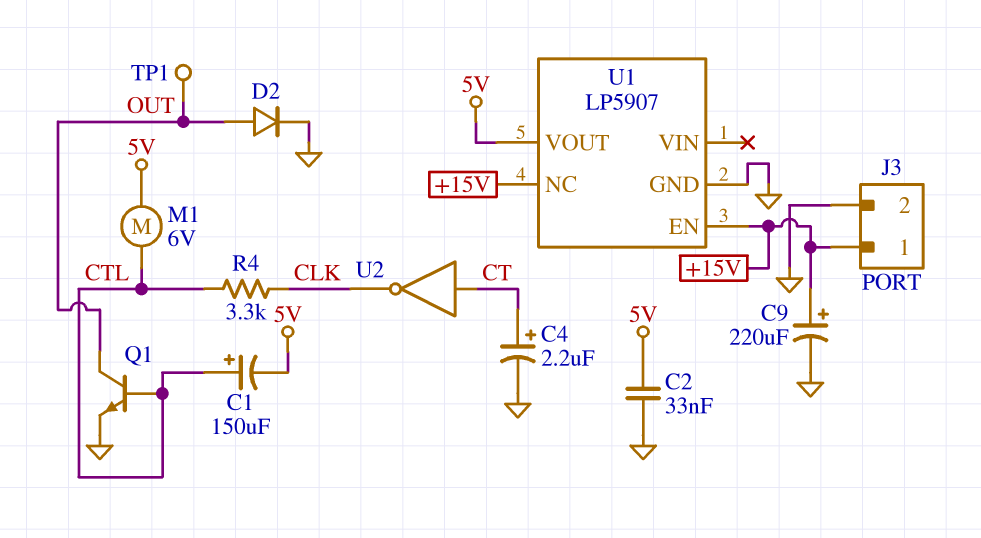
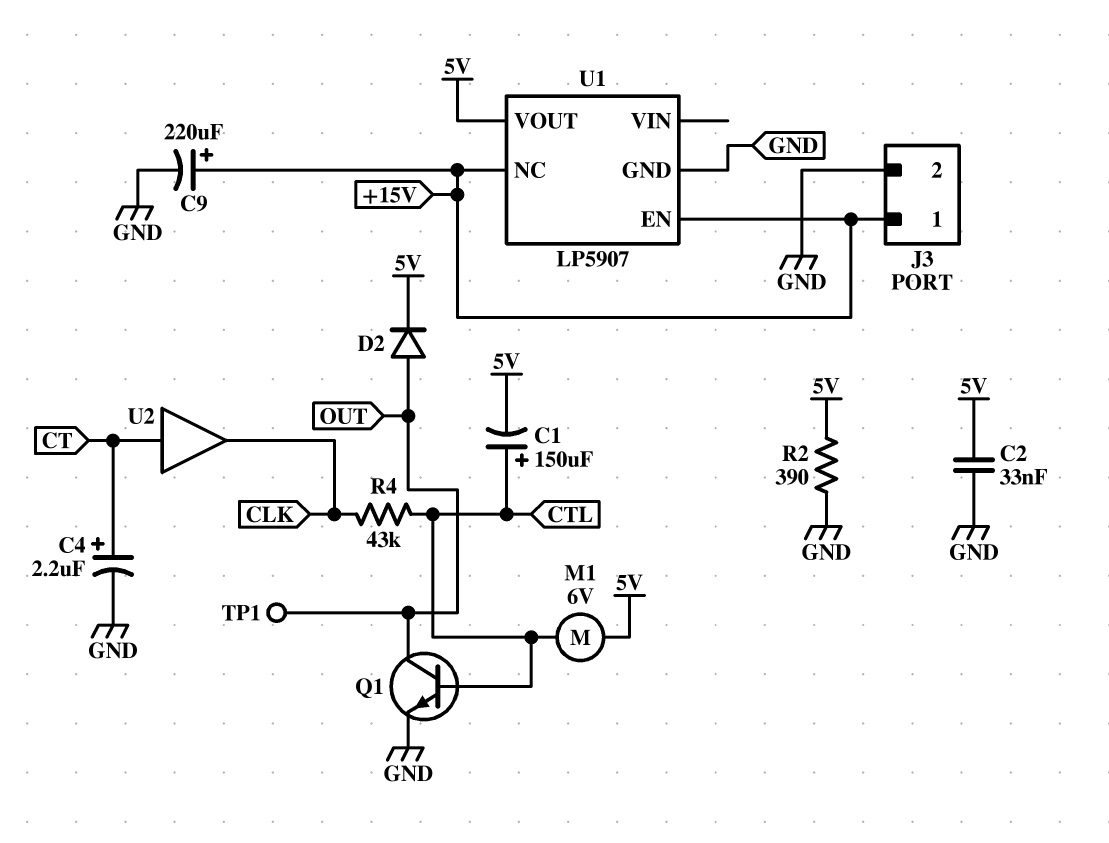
D2: diode (A OUT, K GND) -> diode (A OUT, K 5V)
R2: none -> 390 (5V, GND)
R4: 3.3k (CLK, CTL) -> 43k (CLK, CTL)
U2: NOT (in CT, out CLK) -> buffer (in CT, out CLK)

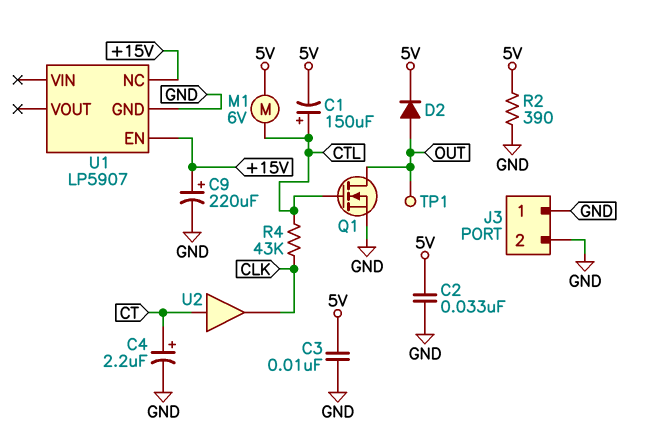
C3: none -> 10nF (5V, GND)
J3 pin 1: +15V -> GND
Q1: NPN (B CTL, C OUT, E GND) -> NMOS (G CTL, D OUT, S GND)
U1 pin VOUT: 5V -> none

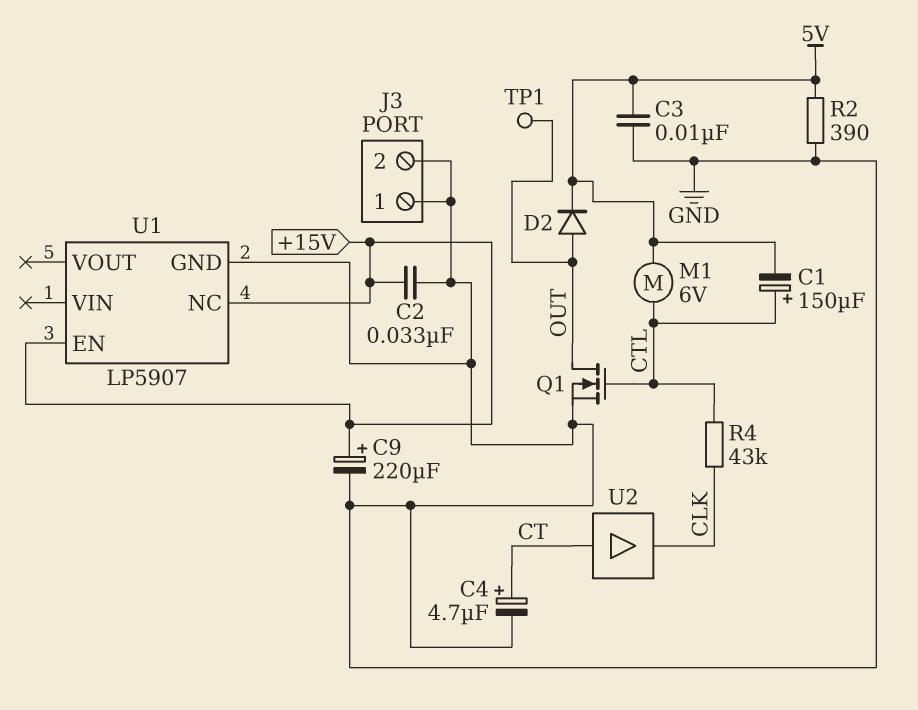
C2: 33nF (5V, GND) -> 33nF (+15V, GND)
C4: 2.2uF (plus CT, minus GND) -> 4.7uF (plus CT, minus GND)

